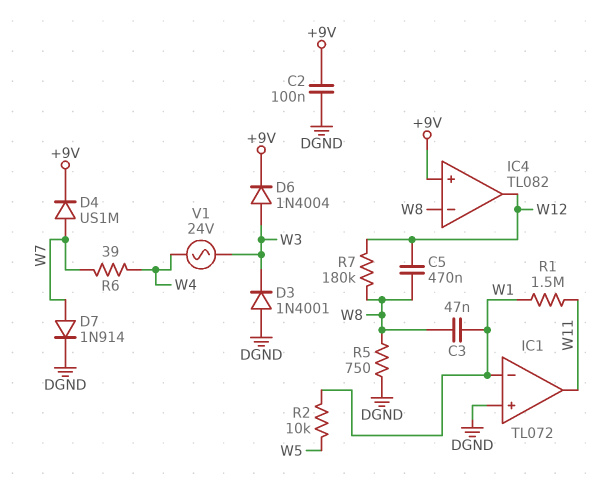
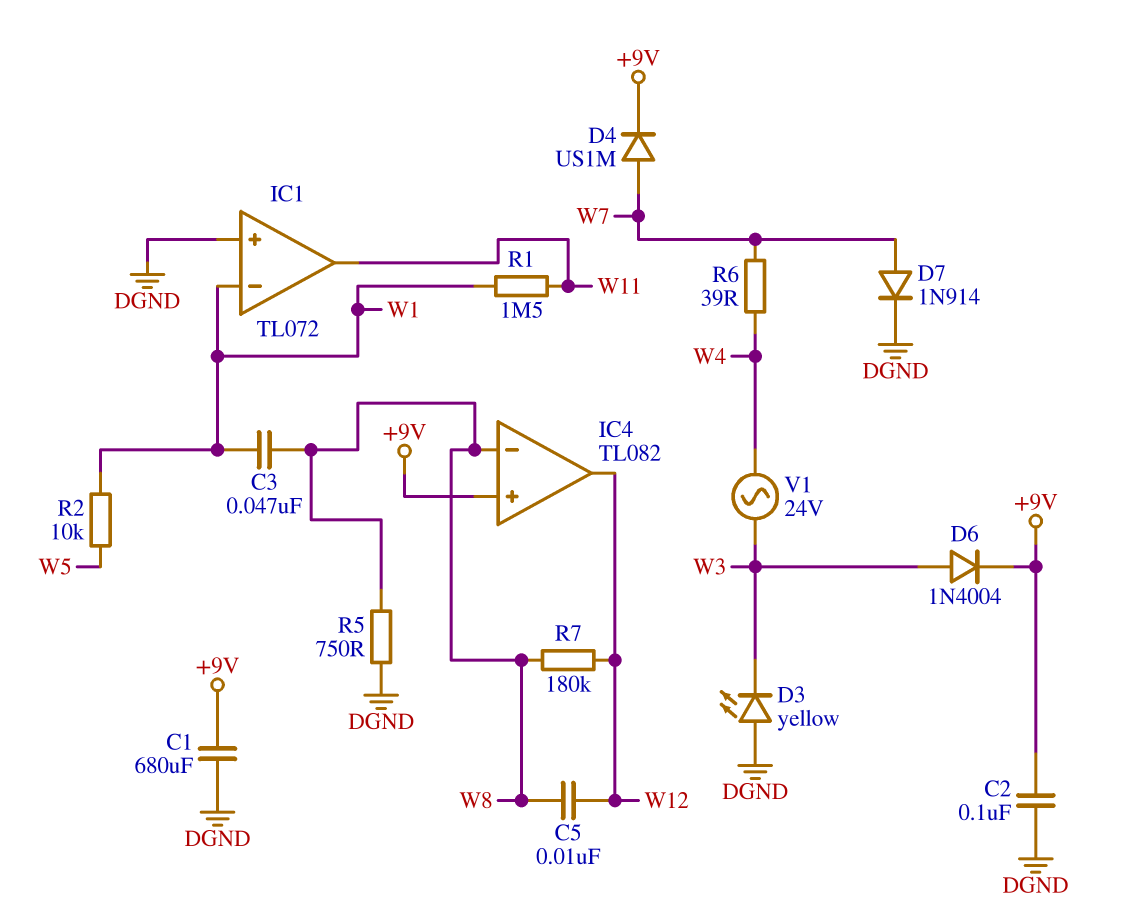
C1: none -> 680uF (+9V, DGND)
C5: 470nF (W8, W12) -> 10nF (W8, W12)
D3: diode 1N4001 (A DGND, K W3) -> LED yellow (A DGND, K W3)

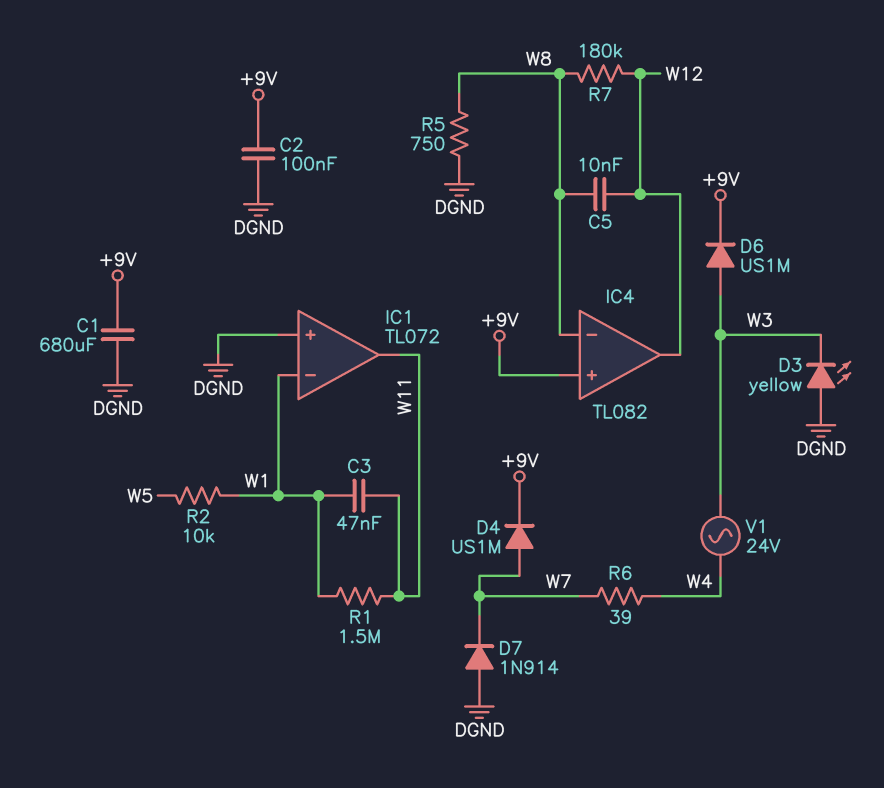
C3: 47nF (W1, W8) -> 47nF (W1, W11)
D6: diode 1N4004 (A W3, K +9V) -> diode US1M (A W3, K +9V)
D7: diode 1N914 (A W7, K DGND) -> diode 1N914 (A DGND, K W7)

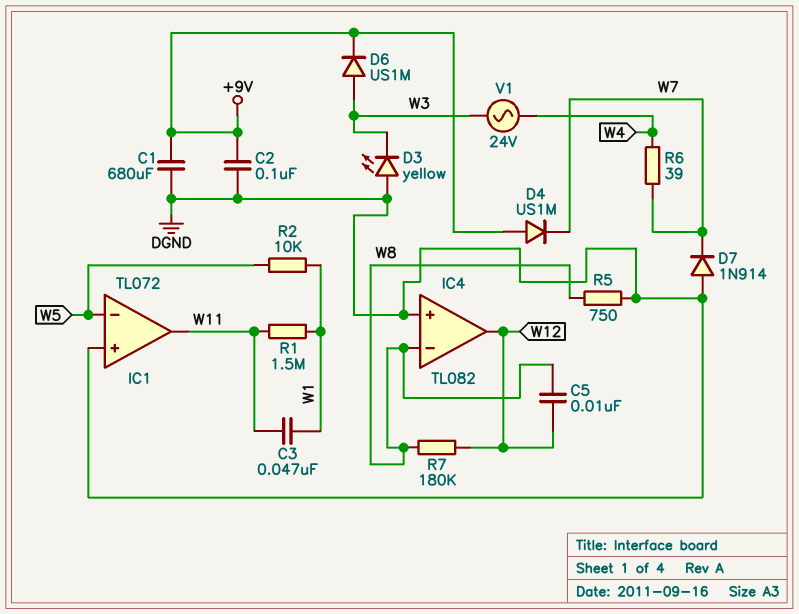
D4: diode US1M (A W7, K +9V) -> diode US1M (A +9V, K W7)
IC1 pin in-: W1 -> W5
IC4 pin in+: +9V -> DGND

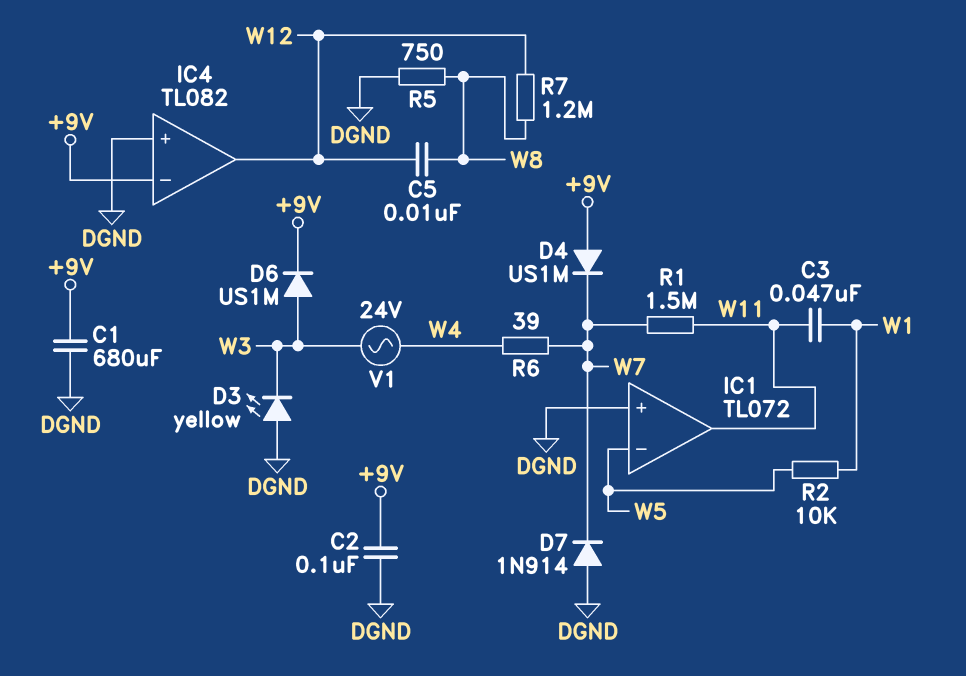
IC4 pin in-: W8 -> +9V
R1: 1.5M (W1, W11) -> 1.5M (W7, W11)
R7: 180k (W8, W12) -> 1.2M (W8, W12)

